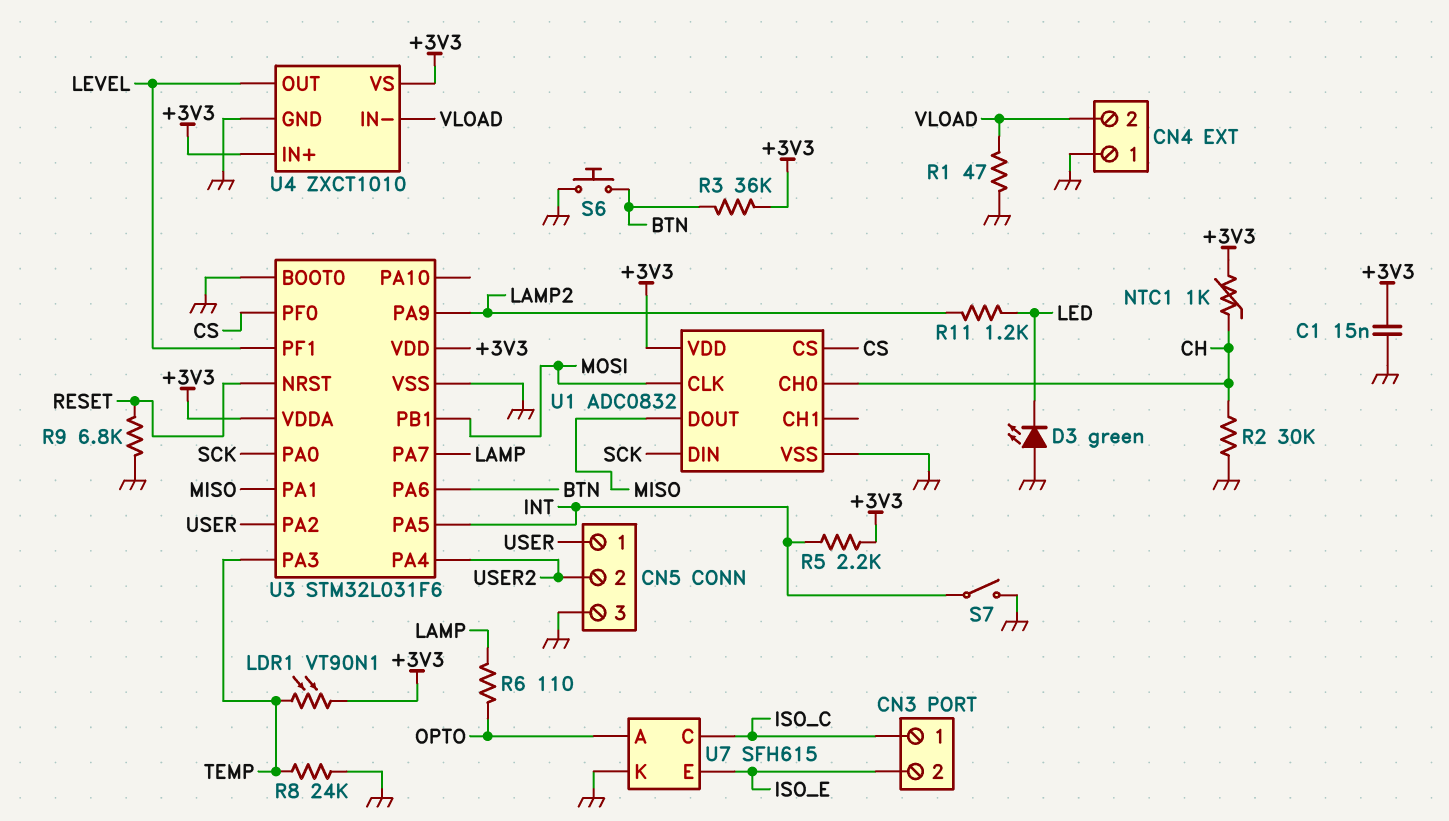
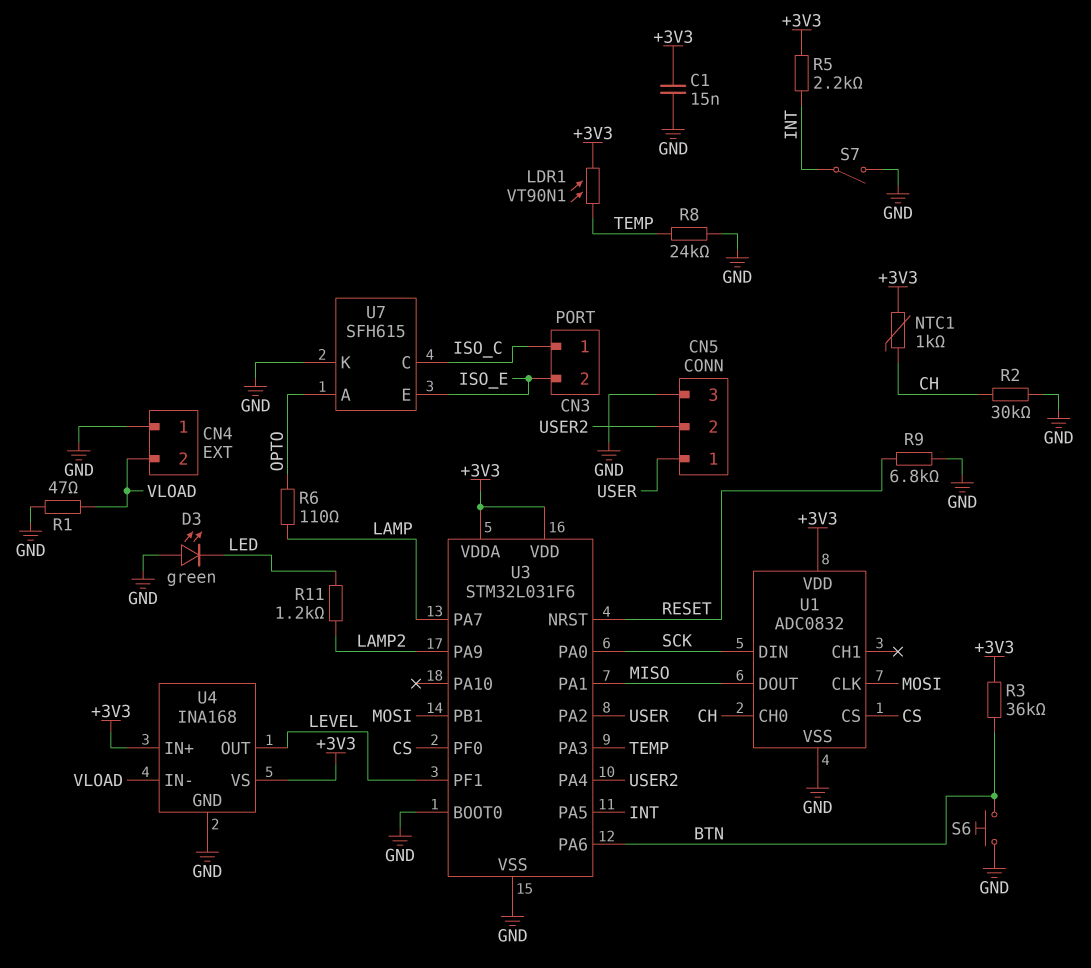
U4: ZXCT1010 -> INA168

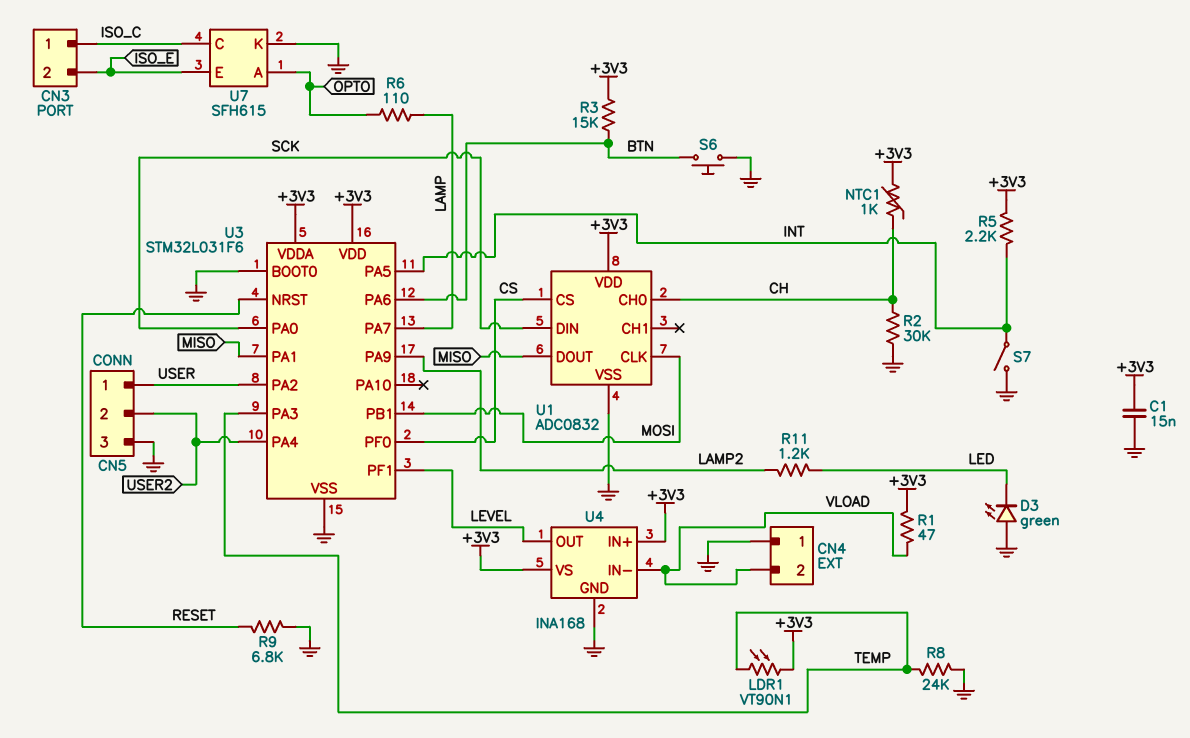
R1: 47 (GND, VLOAD) -> 47 (+3V3, VLOAD)
R3: 36k (+3V3, BTN) -> 15k (+3V3, BTN)

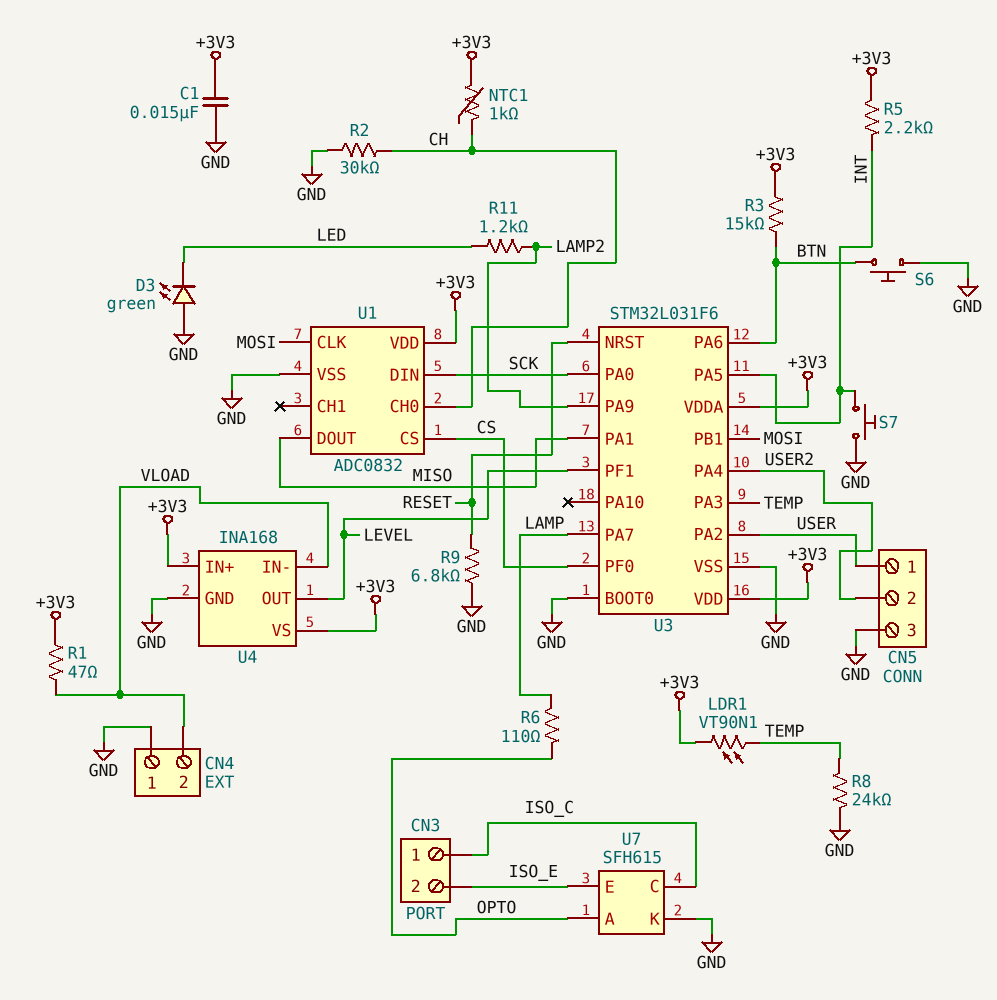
S7: switch (GND, INT) -> button (GND, INT)

